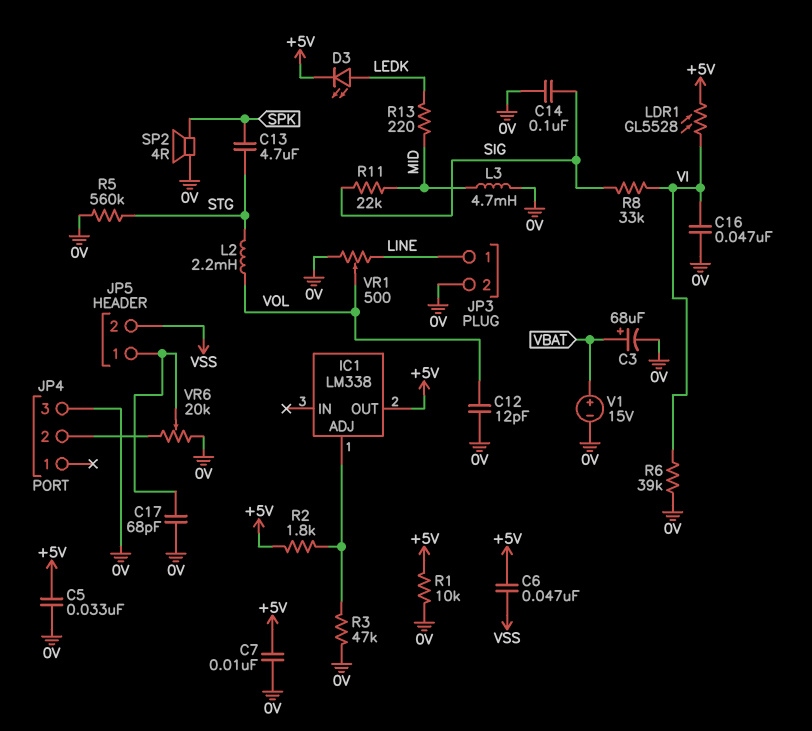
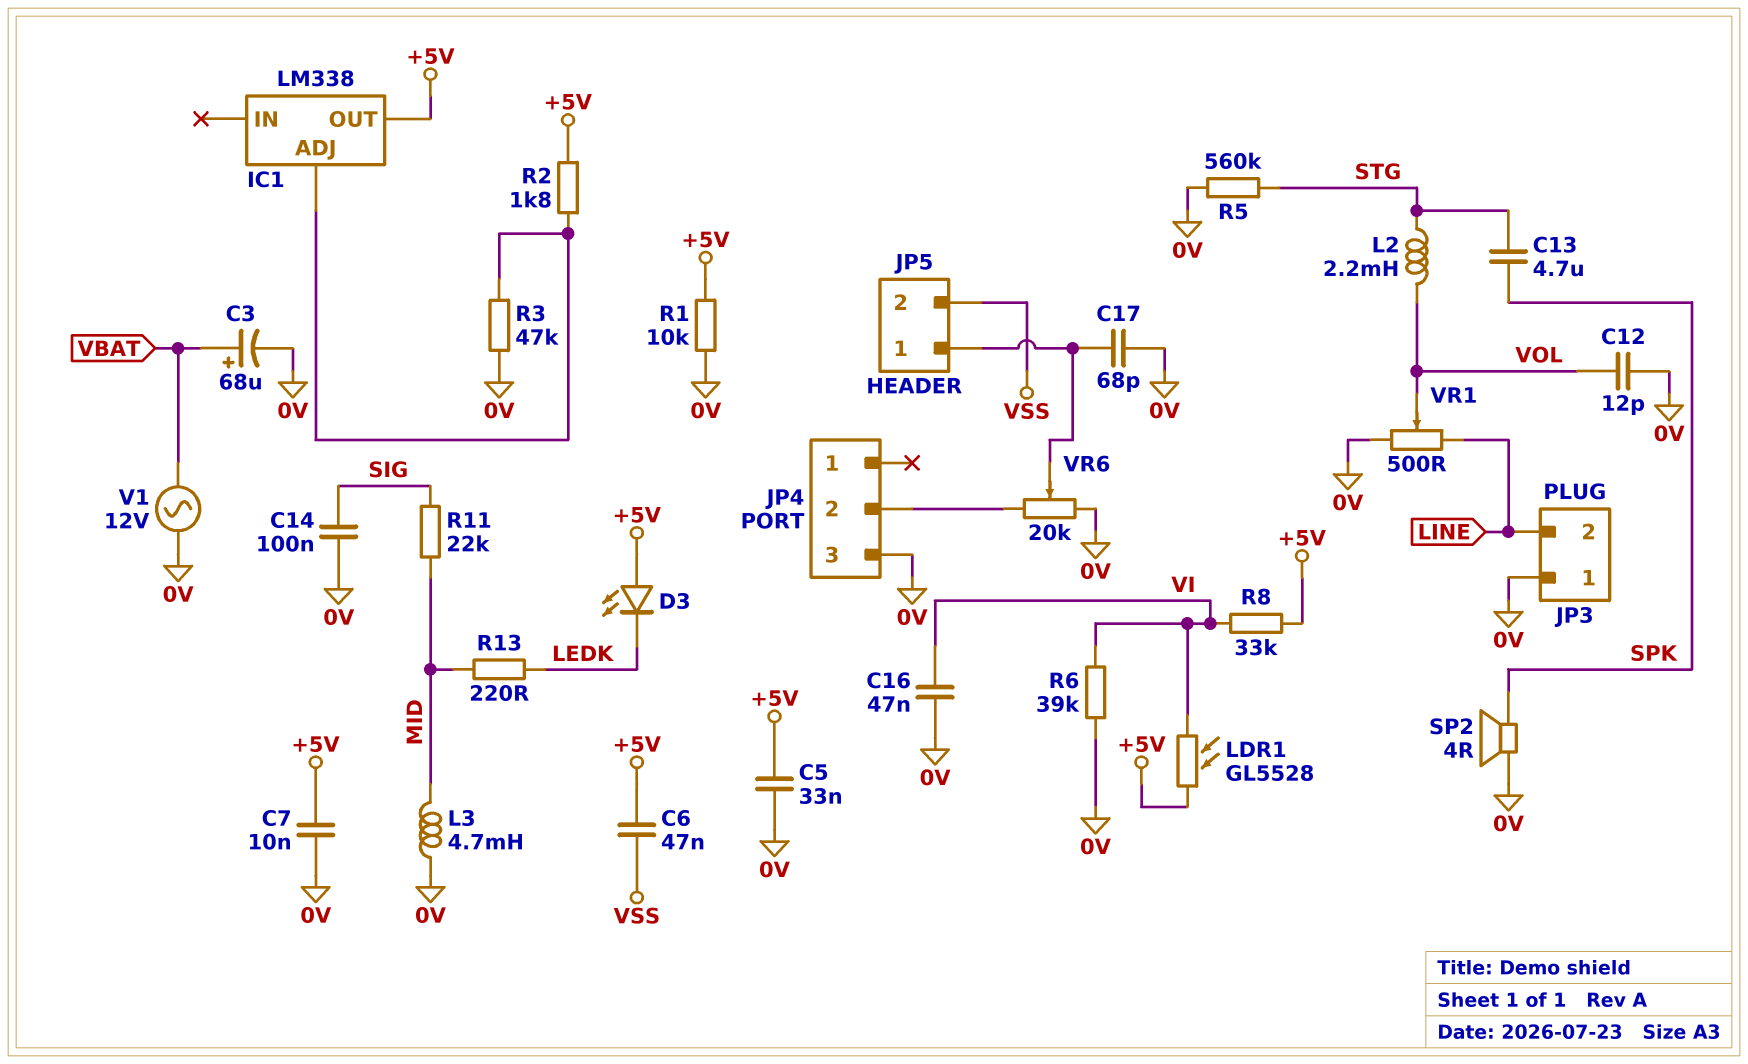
D3: LED (A LEDK, K +5V) -> LED (A +5V, K LEDK)
JP3 pin 1: LINE -> 0V
JP3 pin 2: 0V -> LINE
R8: 33k (SIG, VI) -> 33k (+5V, VI)
V1: 15V (plus VBAT, minus 0V) -> AC 12V (0V, VBAT)

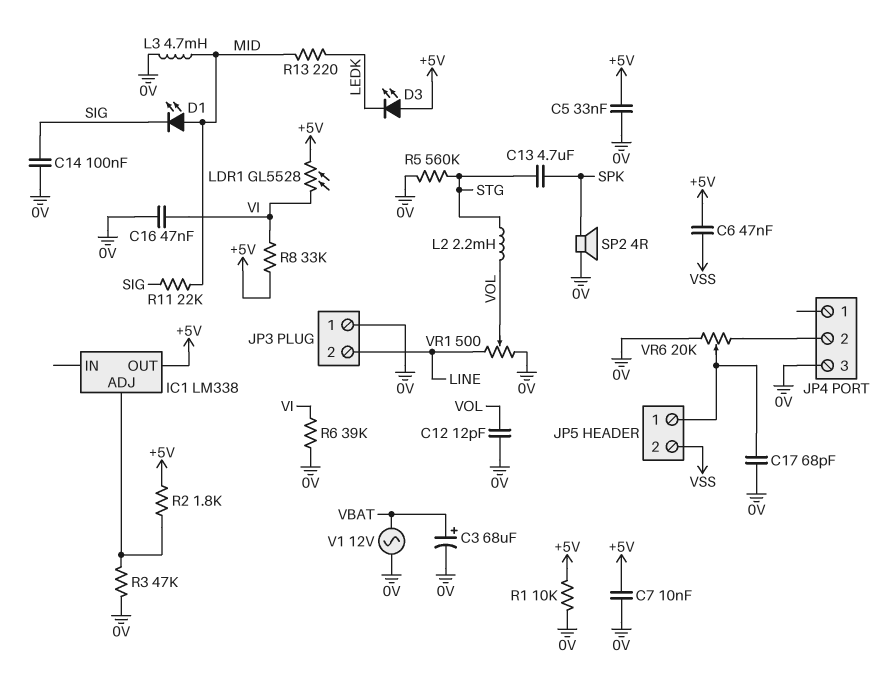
D1: none -> LED (A MID, K SIG)

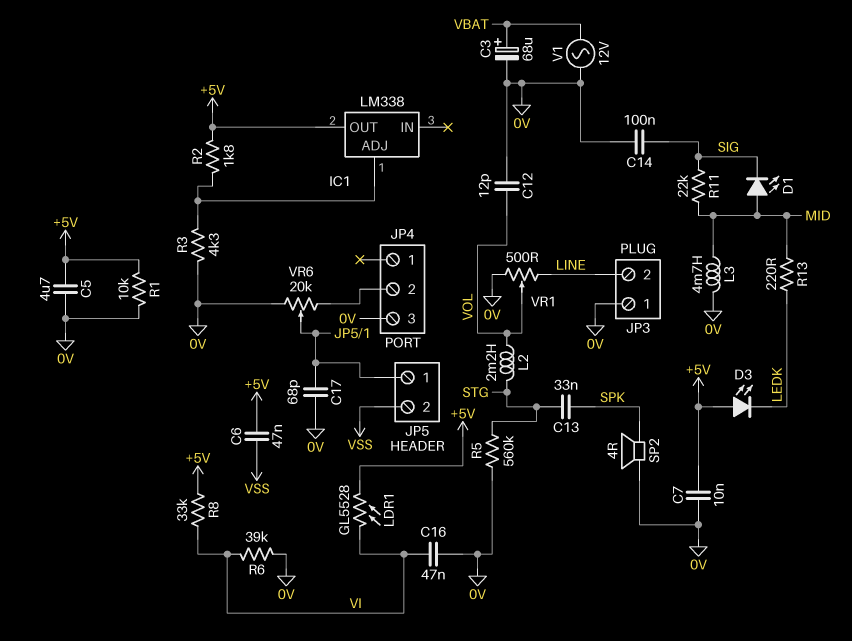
C5: 33nF (+5V, 0V) -> 4.7uF (+5V, 0V)
C13: 4.7uF (SPK, STG) -> 33nF (SPK, STG)
R3: 47k (0V, IC1/ADJ) -> 4.3k (0V, IC1/ADJ)

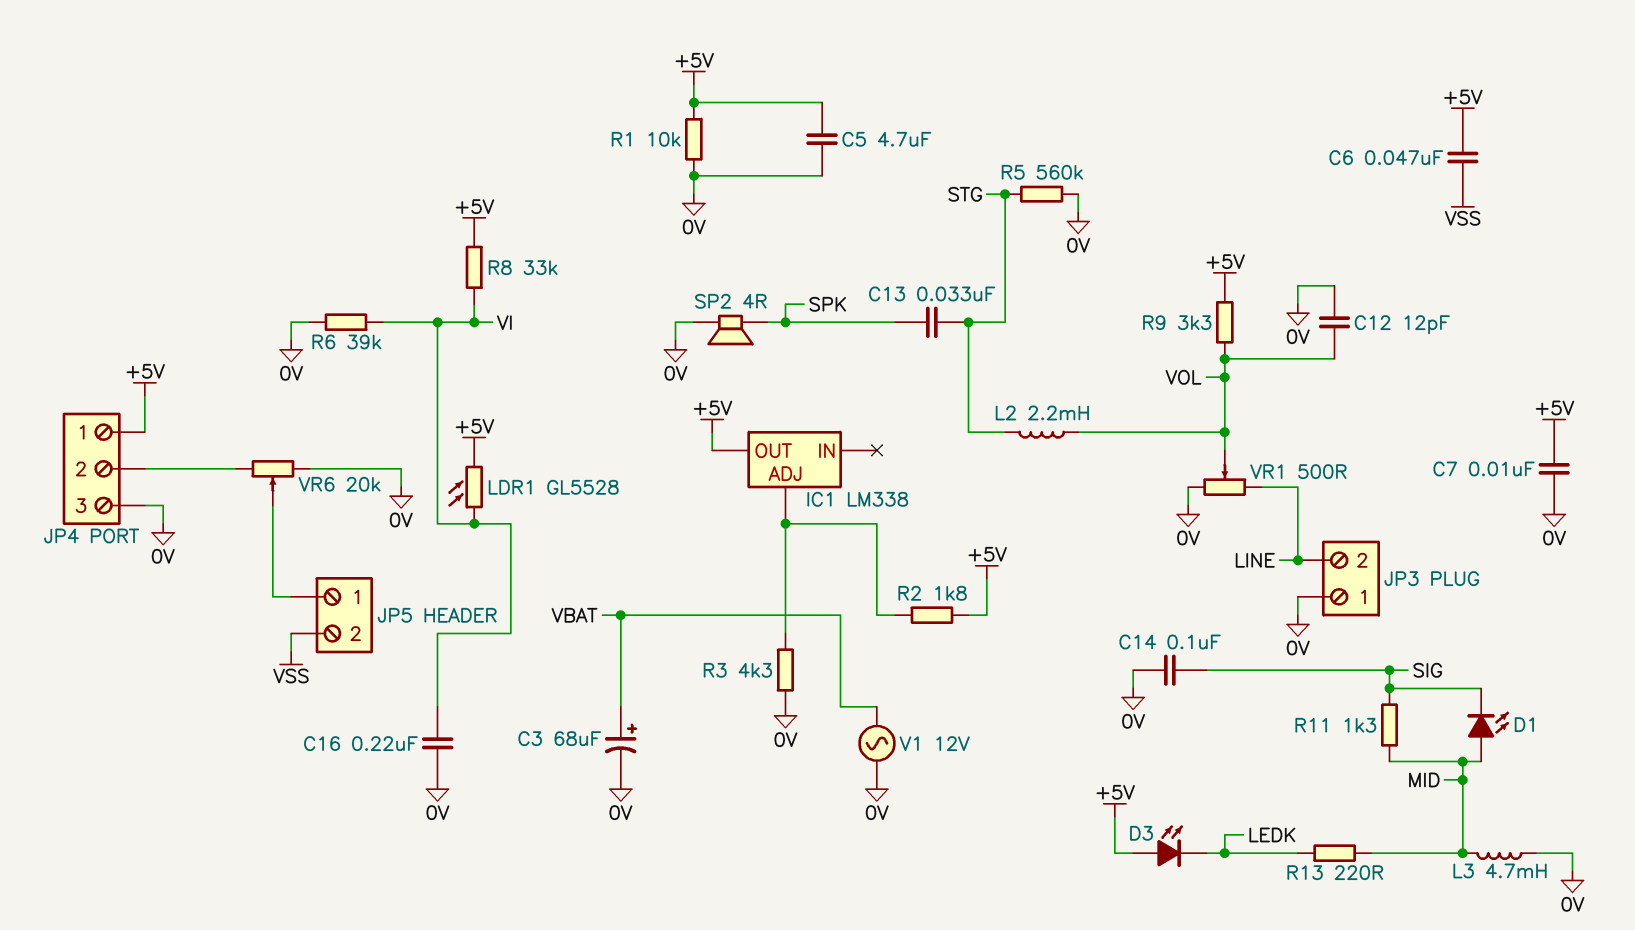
C16: 47nF (0V, VI) -> 220nF (0V, VI)
C17: 68pF (0V, JP5/1) -> none
JP4 pin 1: none -> +5V
R9: none -> 3.3k (+5V, VOL)
R11: 22k (MID, SIG) -> 1.3k (MID, SIG)

